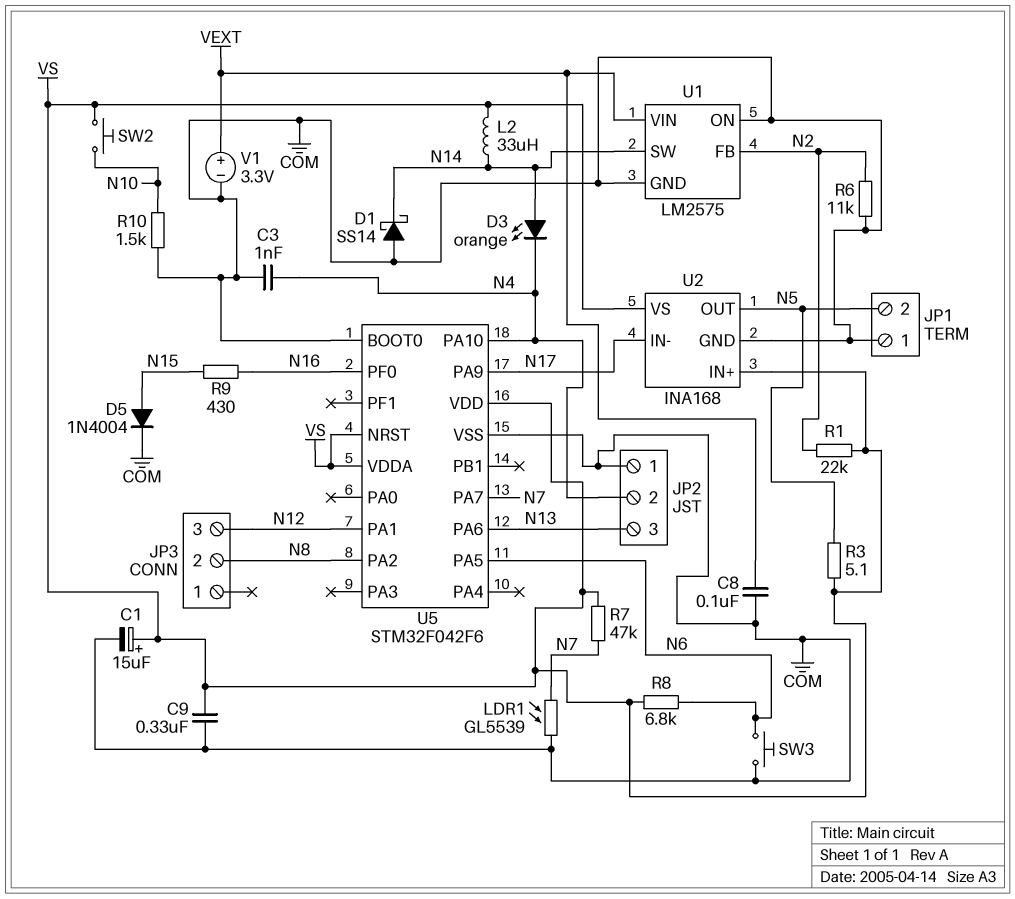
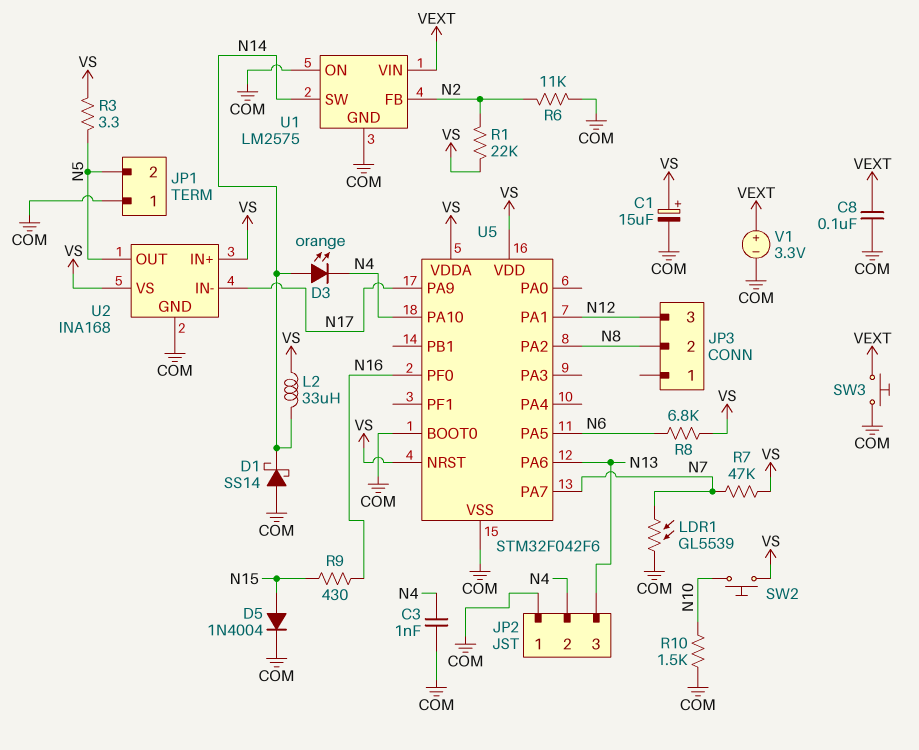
C9: 330nF (COM, VS) -> none
R3: 5.1 (N5, VS) -> 3.3 (N5, VS)
SW3: button (COM, N6) -> button (COM, VEXT)

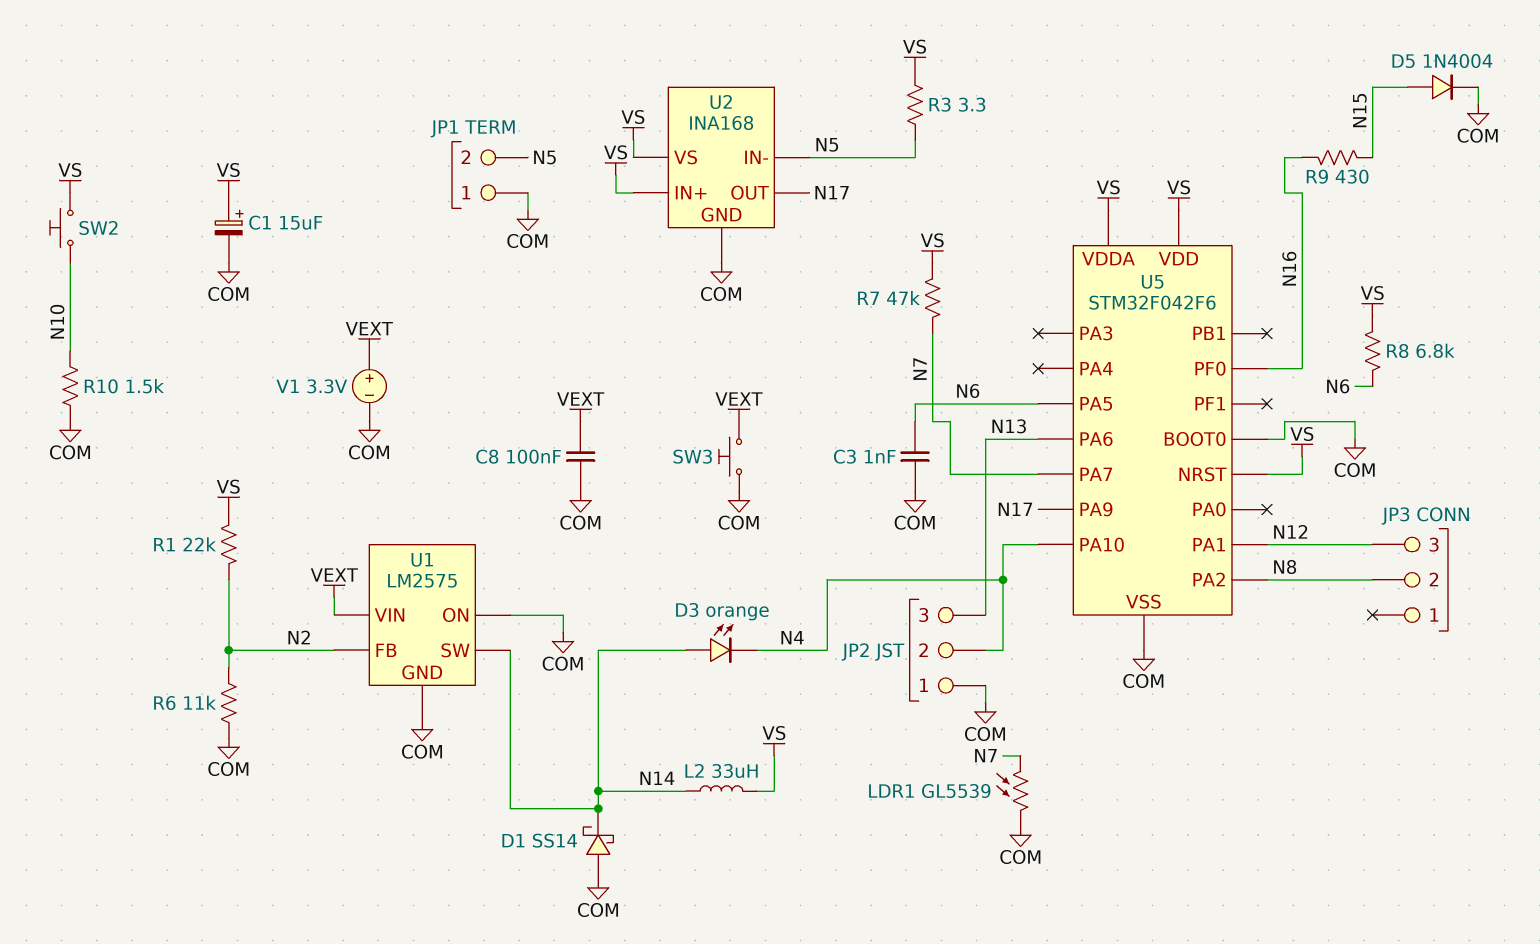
C3: 1nF (COM, N4) -> 1nF (COM, N6)
U2 pin IN-: N17 -> N5
U2 pin OUT: N5 -> N17

